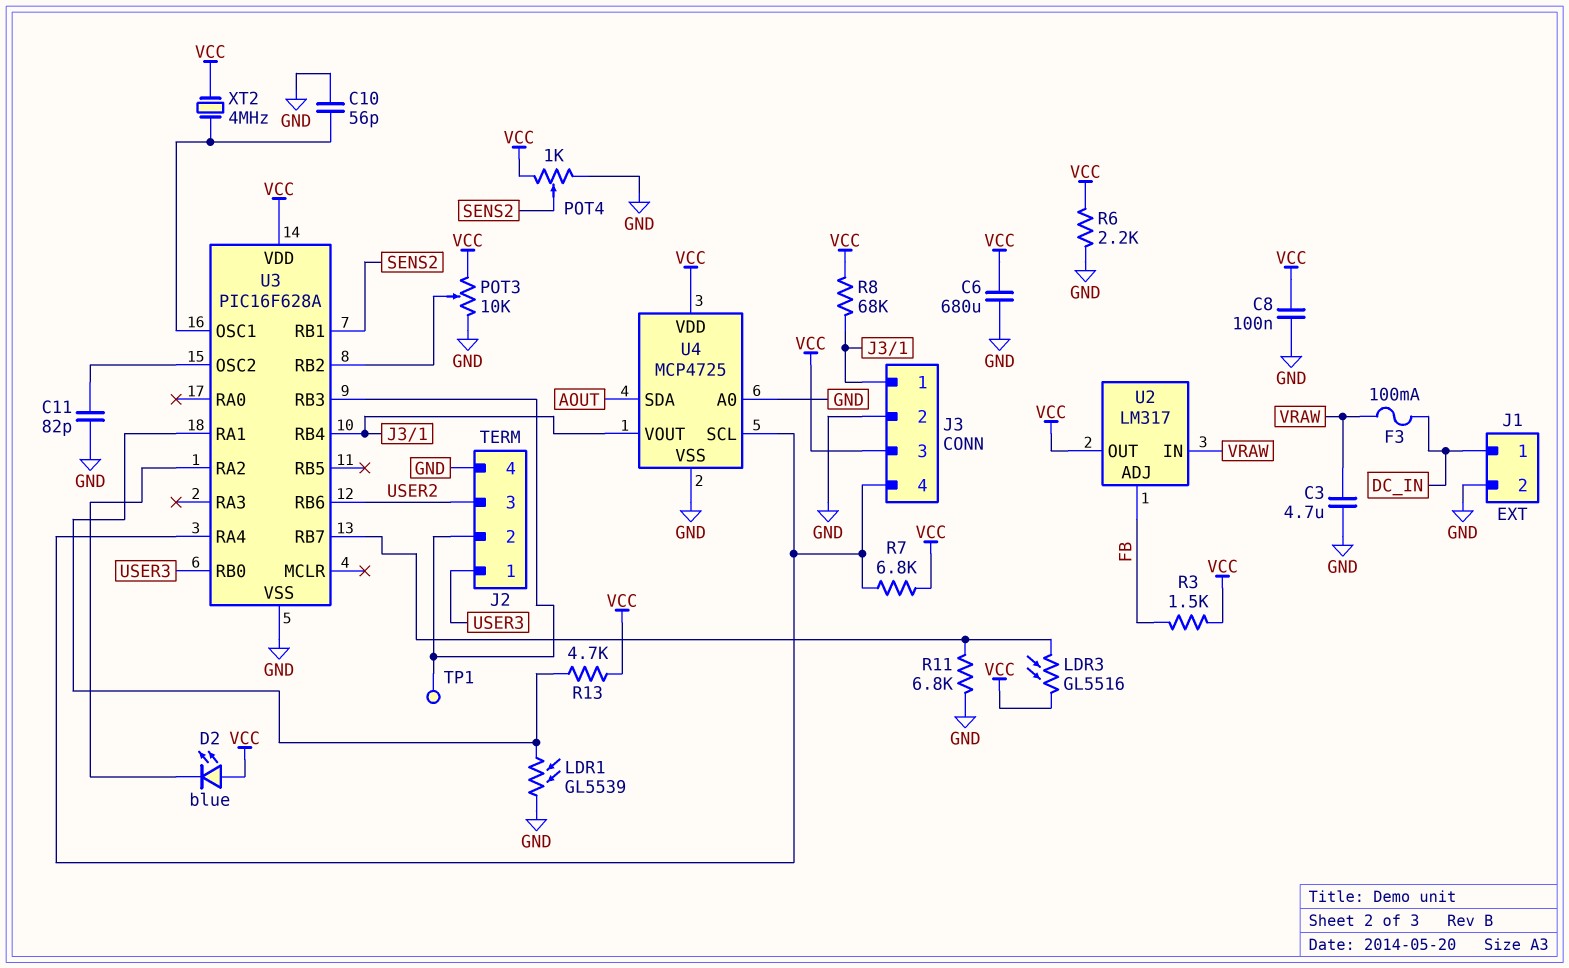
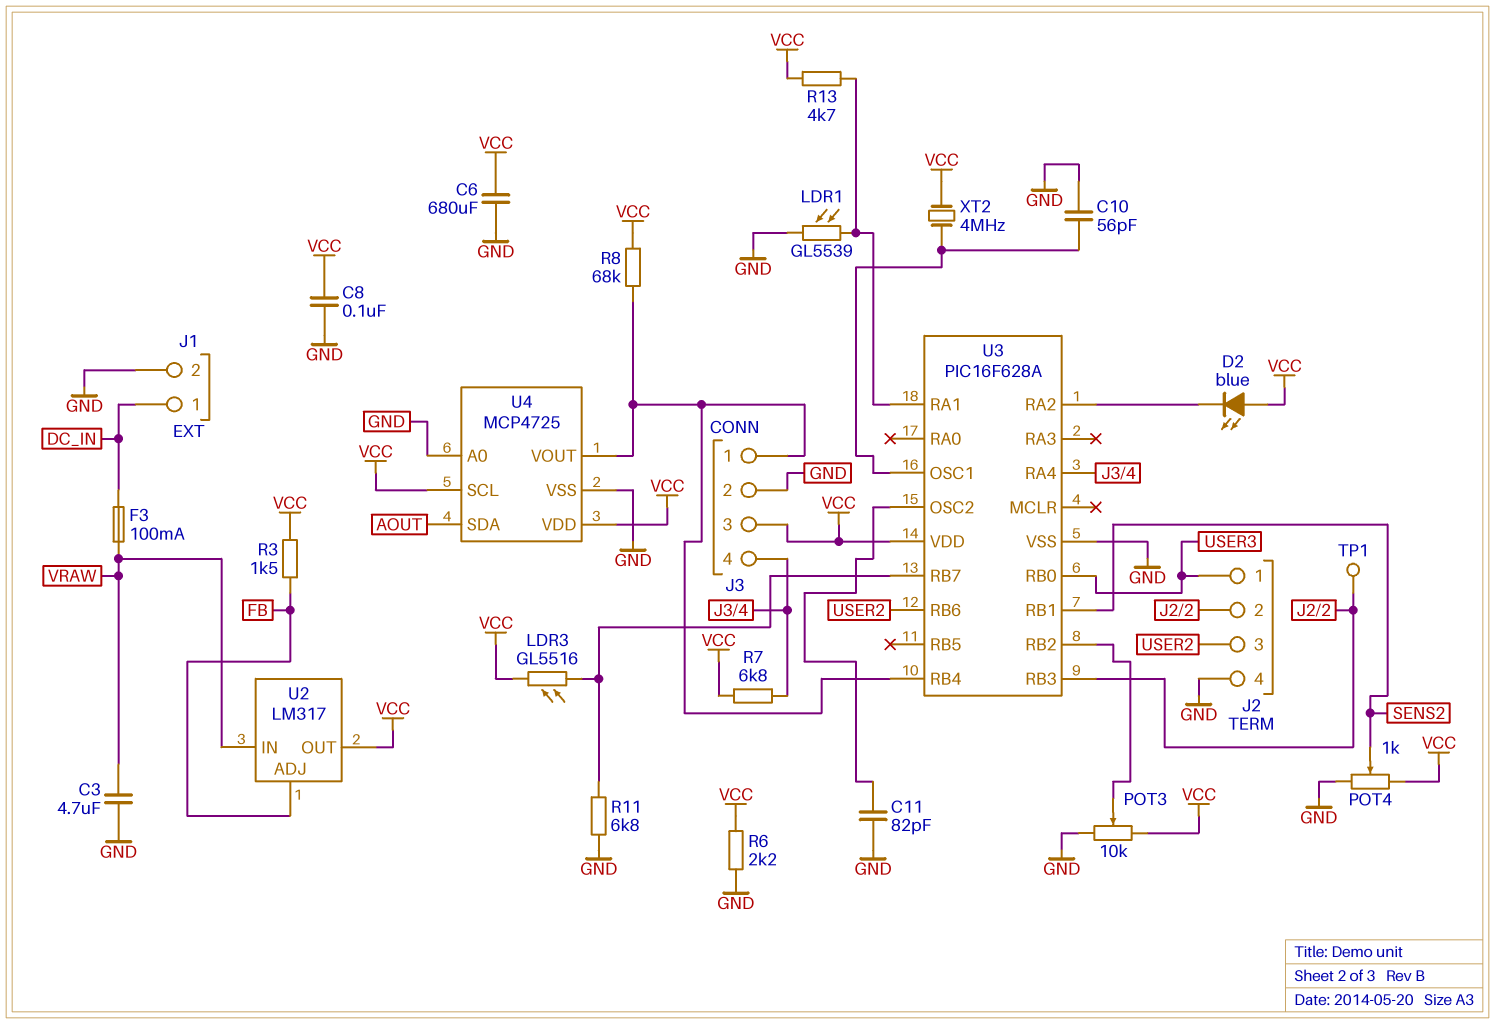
U4 pin SCL: J3/4 -> VCC

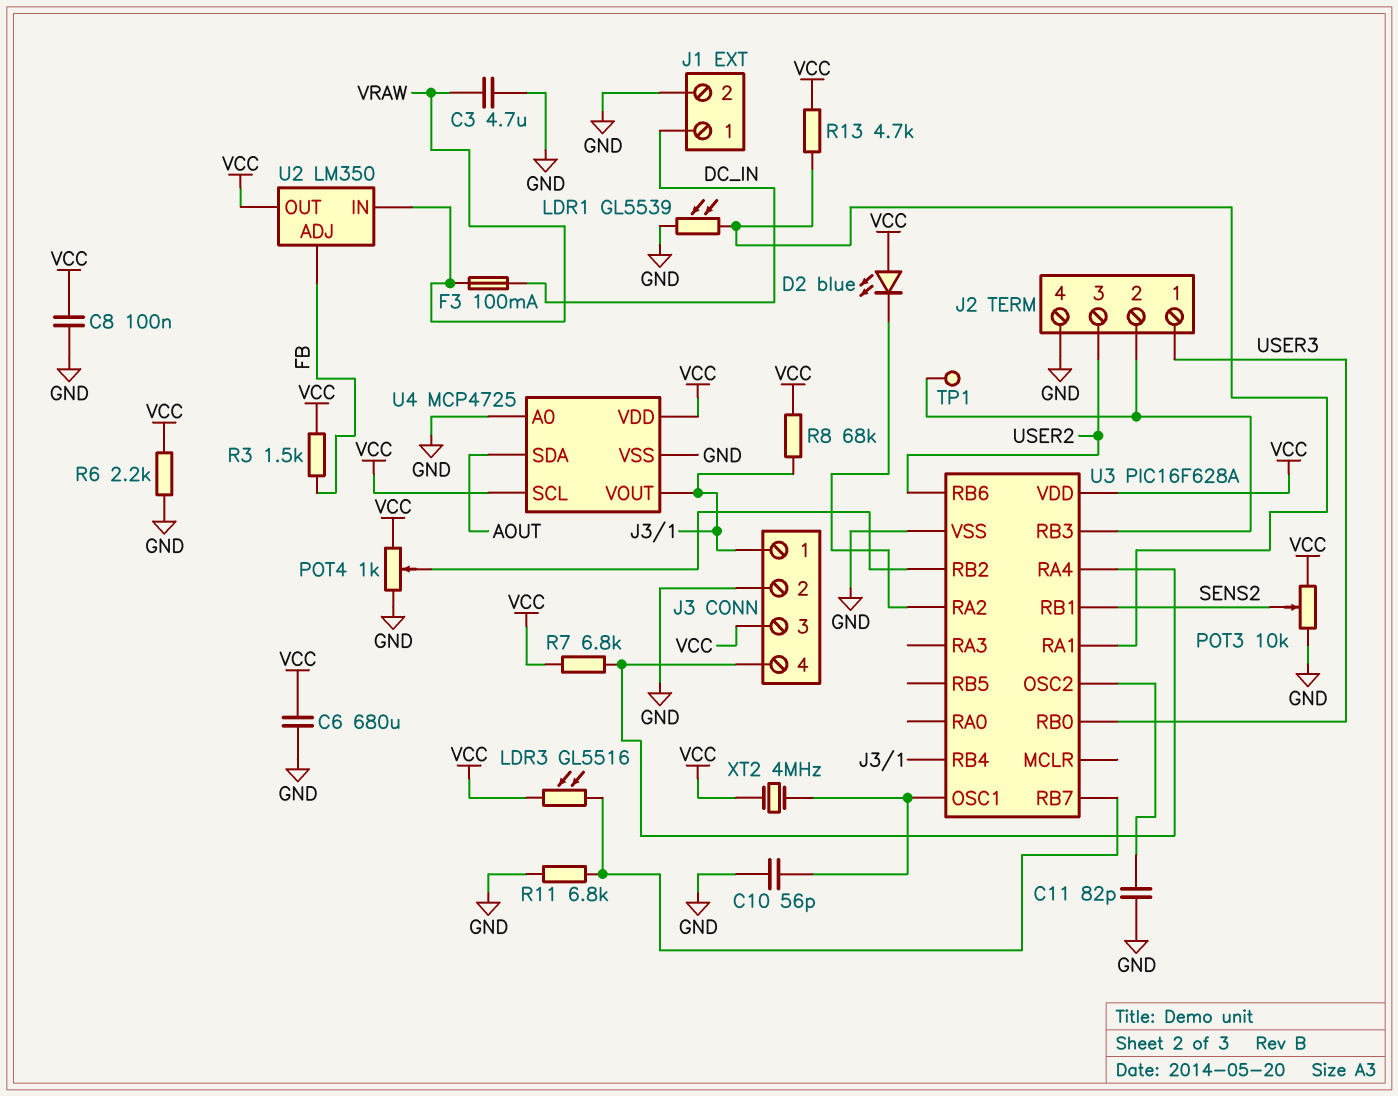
POT3: 10k (GND, VCC, wiper U3/RB2) -> 10k (GND, VCC, wiper SENS2)
POT4: 1k (GND, VCC, wiper SENS2) -> 1k (GND, VCC, wiper U3/RB2)
U2: LM317 -> LM350

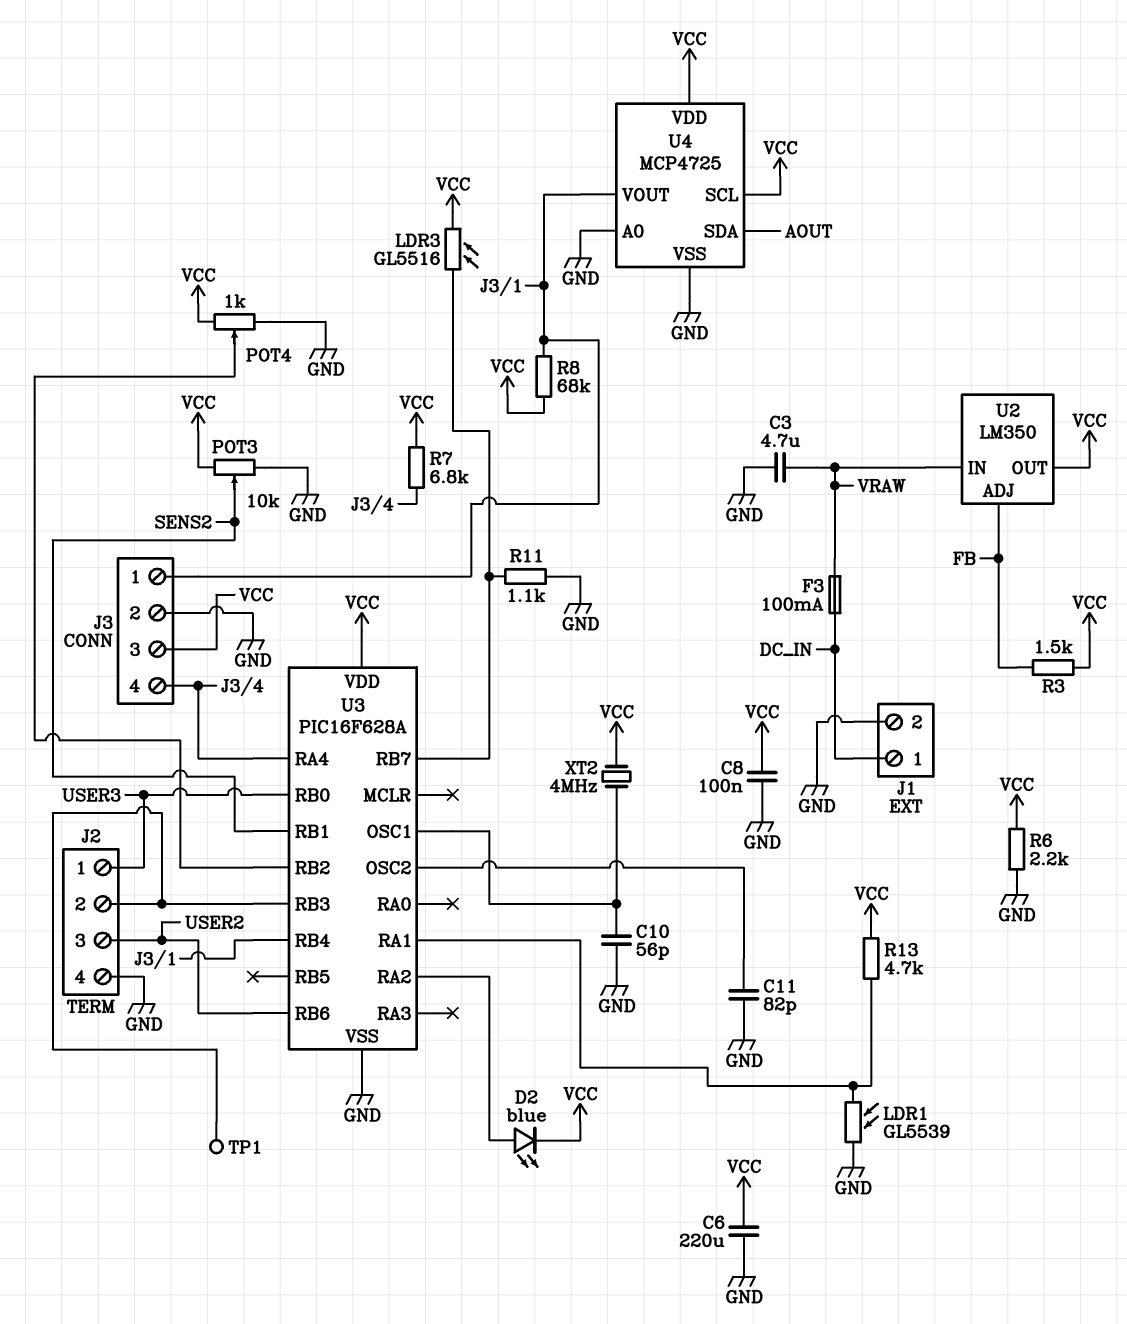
C6: 680uF (GND, VCC) -> 220uF (GND, VCC)
D2: LED blue (A VCC, K U3/RA2) -> LED blue (A U3/RA2, K VCC)
R11: 6.8k (GND, U3/RB7) -> 1.1k (GND, U3/RB7)

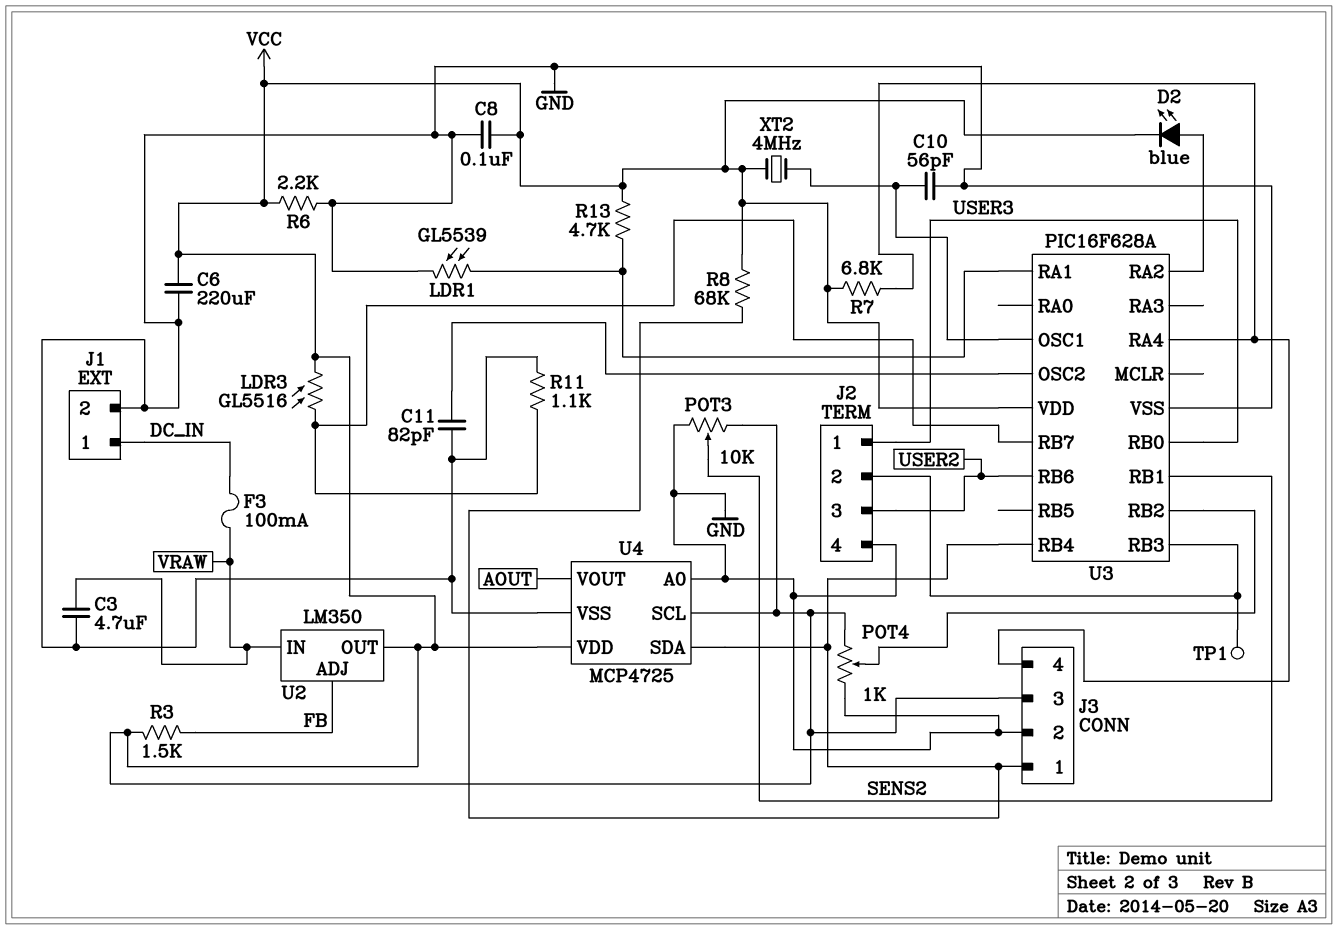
U4 pin SDA: AOUT -> J3/1
U4 pin VOUT: J3/1 -> AOUT

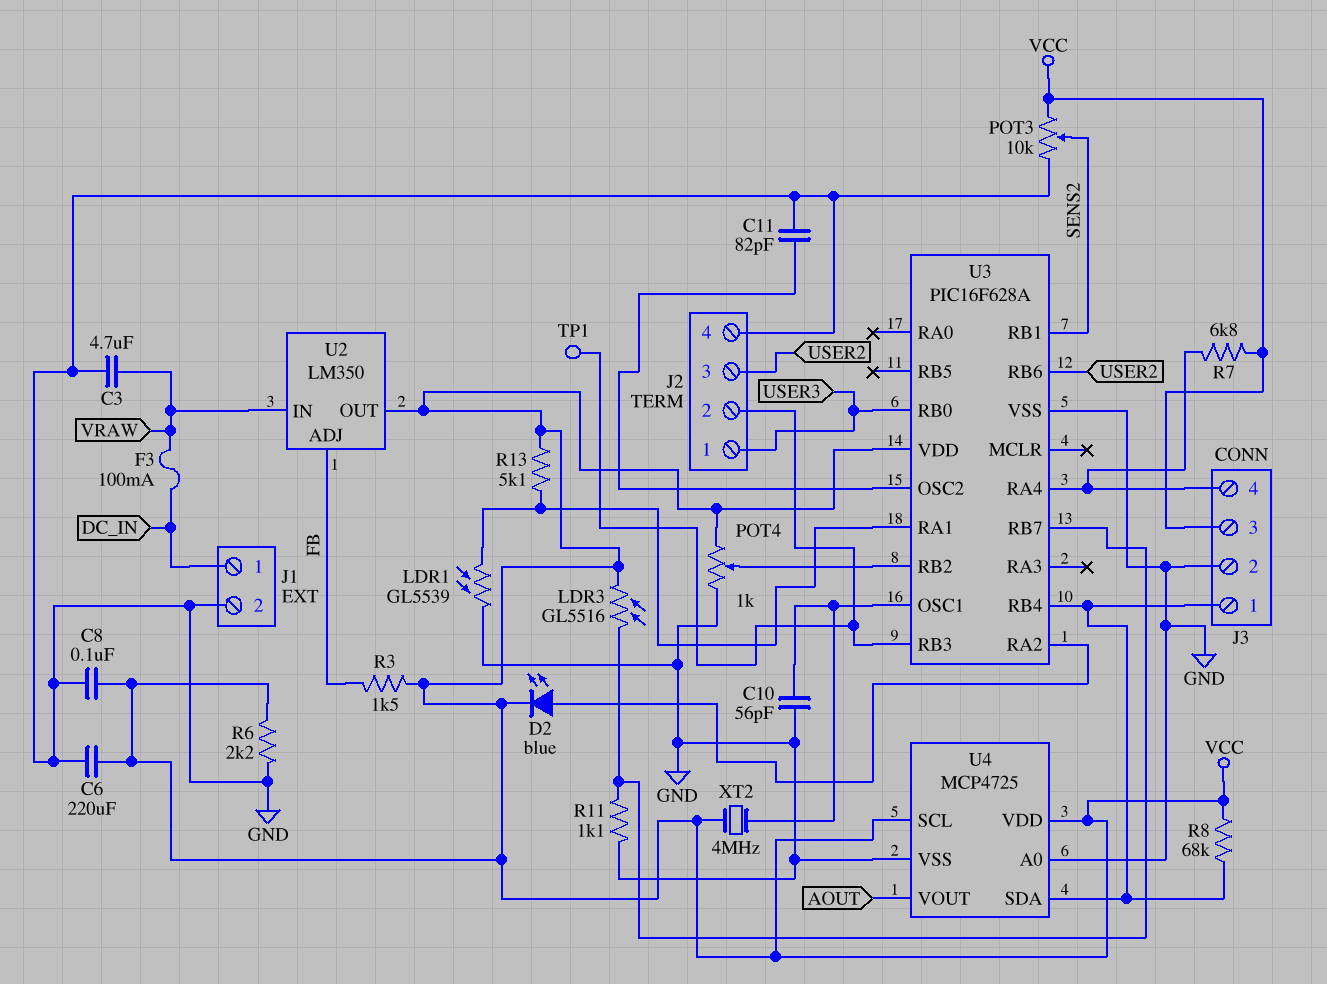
R13: 4.7k (U3/RA1, VCC) -> 5.1k (U3/RA1, VCC)

